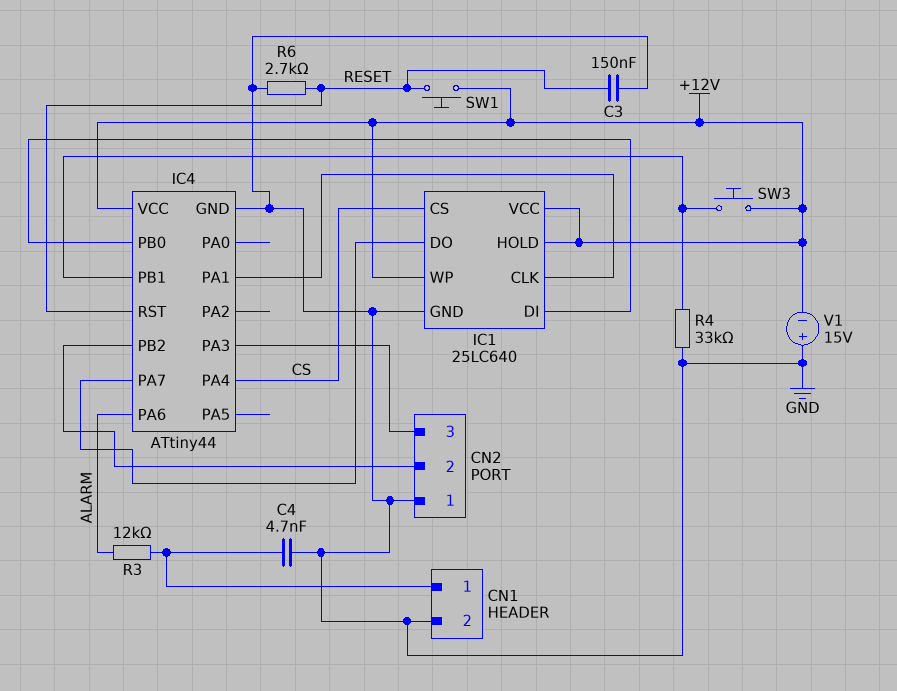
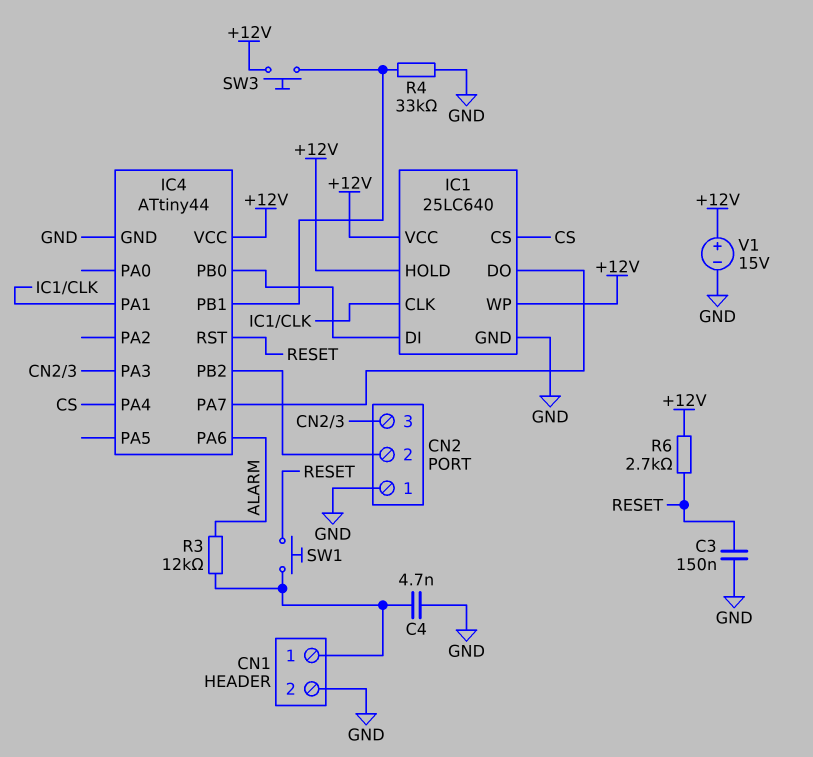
R6: 2.7k (GND, RESET) -> 2.7k (+12V, RESET)
SW1: button (+12V, RESET) -> button (CN1/1, RESET)
V1: 15V (plus GND, minus +12V) -> 15V (plus +12V, minus GND)

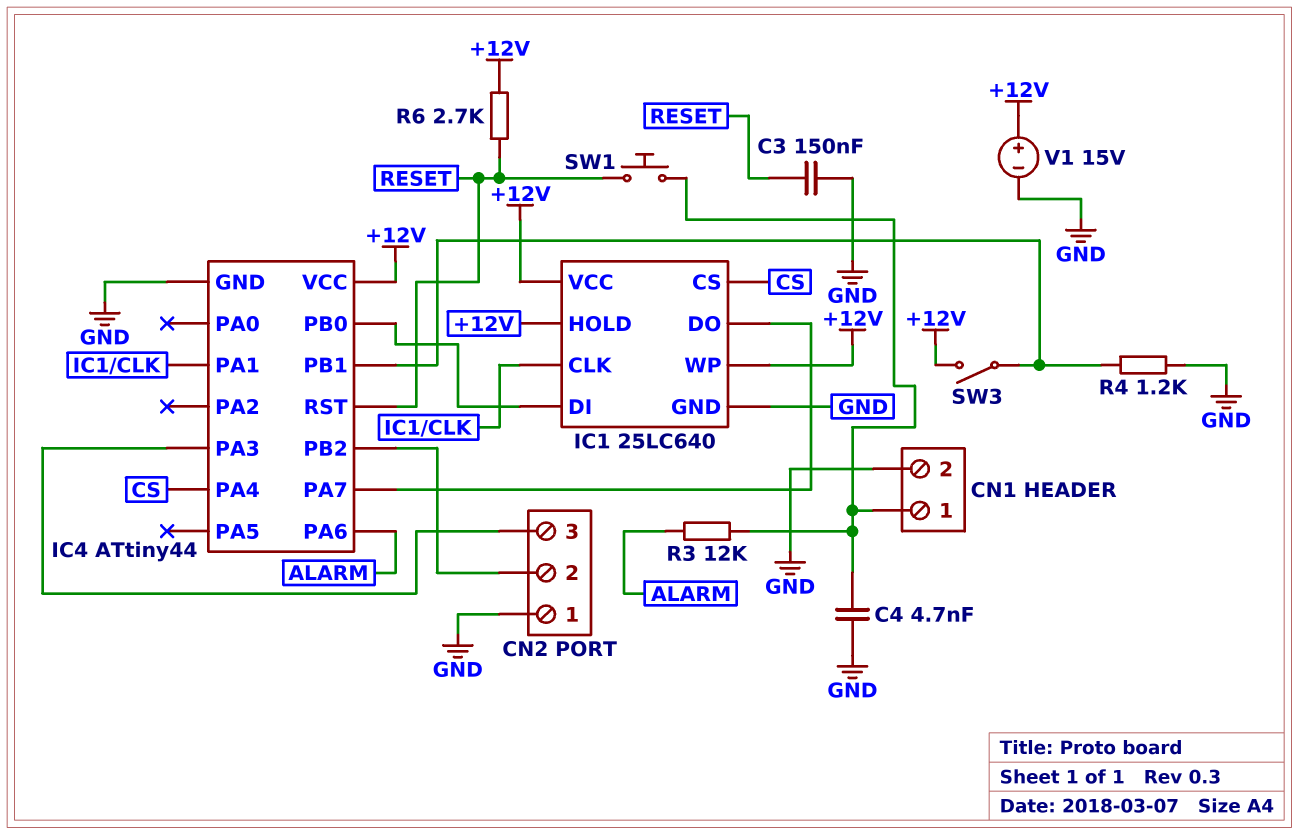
R4: 33k (GND, IC4/PB1) -> 1.2k (GND, IC4/PB1)
SW3: button (+12V, IC4/PB1) -> switch (+12V, IC4/PB1)

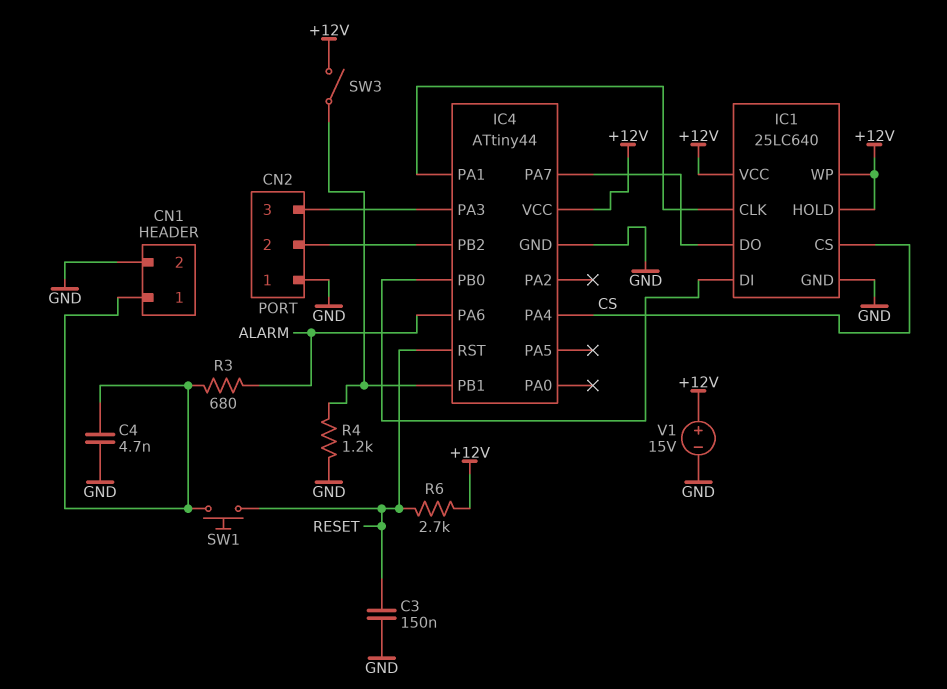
R3: 12k (ALARM, CN1/1) -> 680 (ALARM, CN1/1)

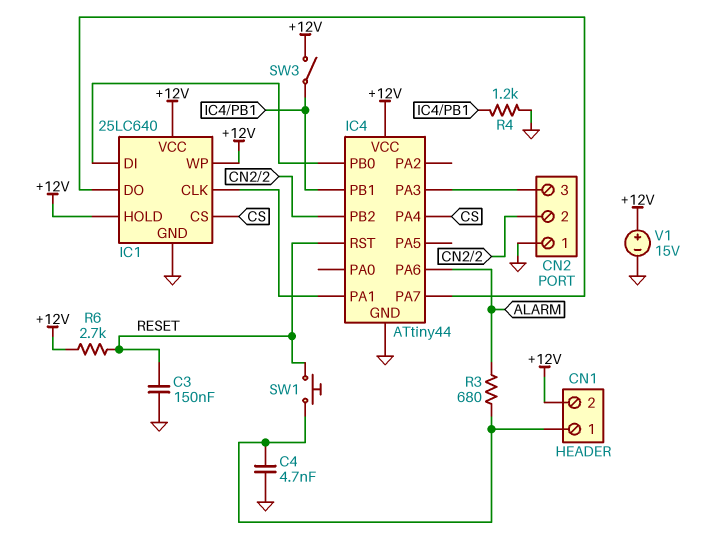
CN1 pin 2: GND -> +12V

